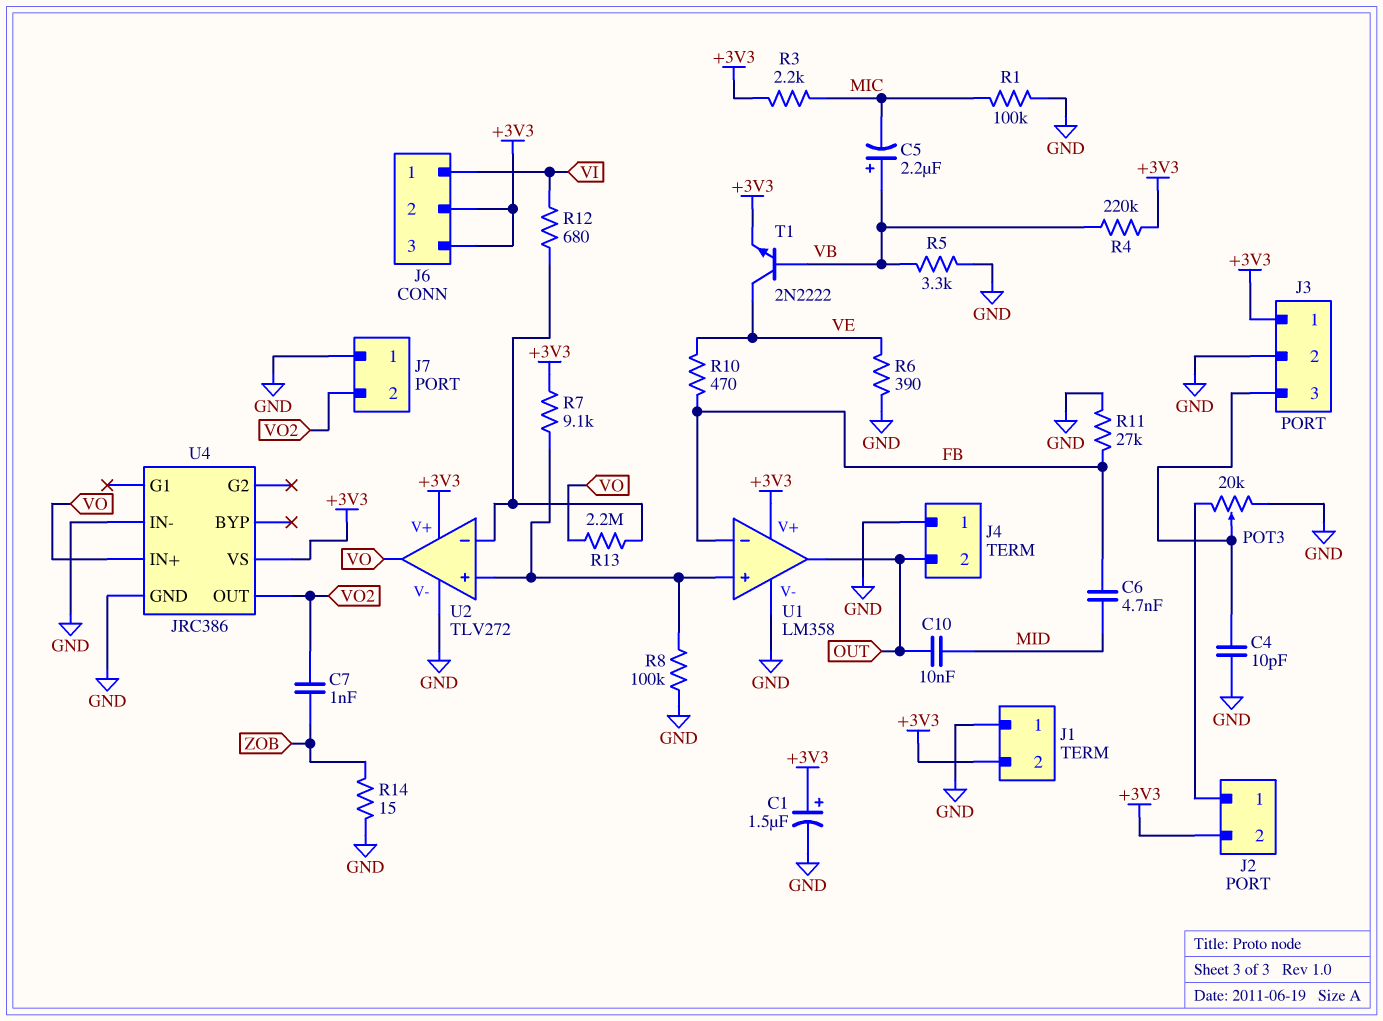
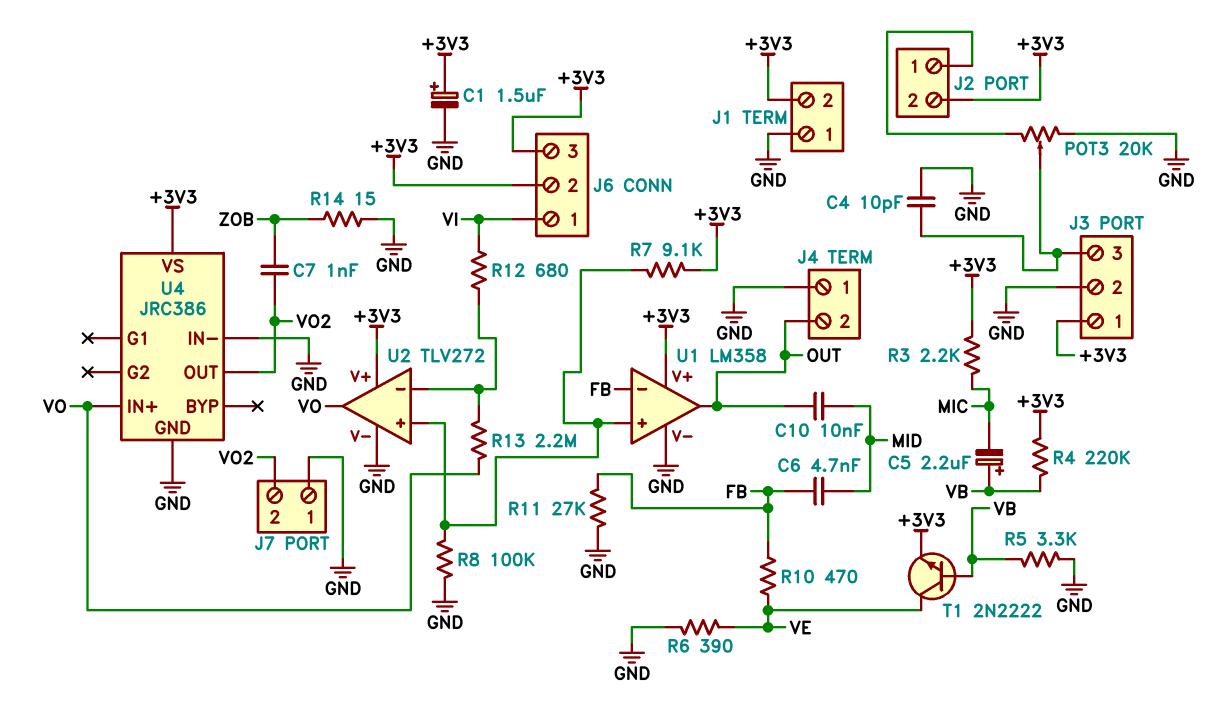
R1: 100k (GND, MIC) -> none

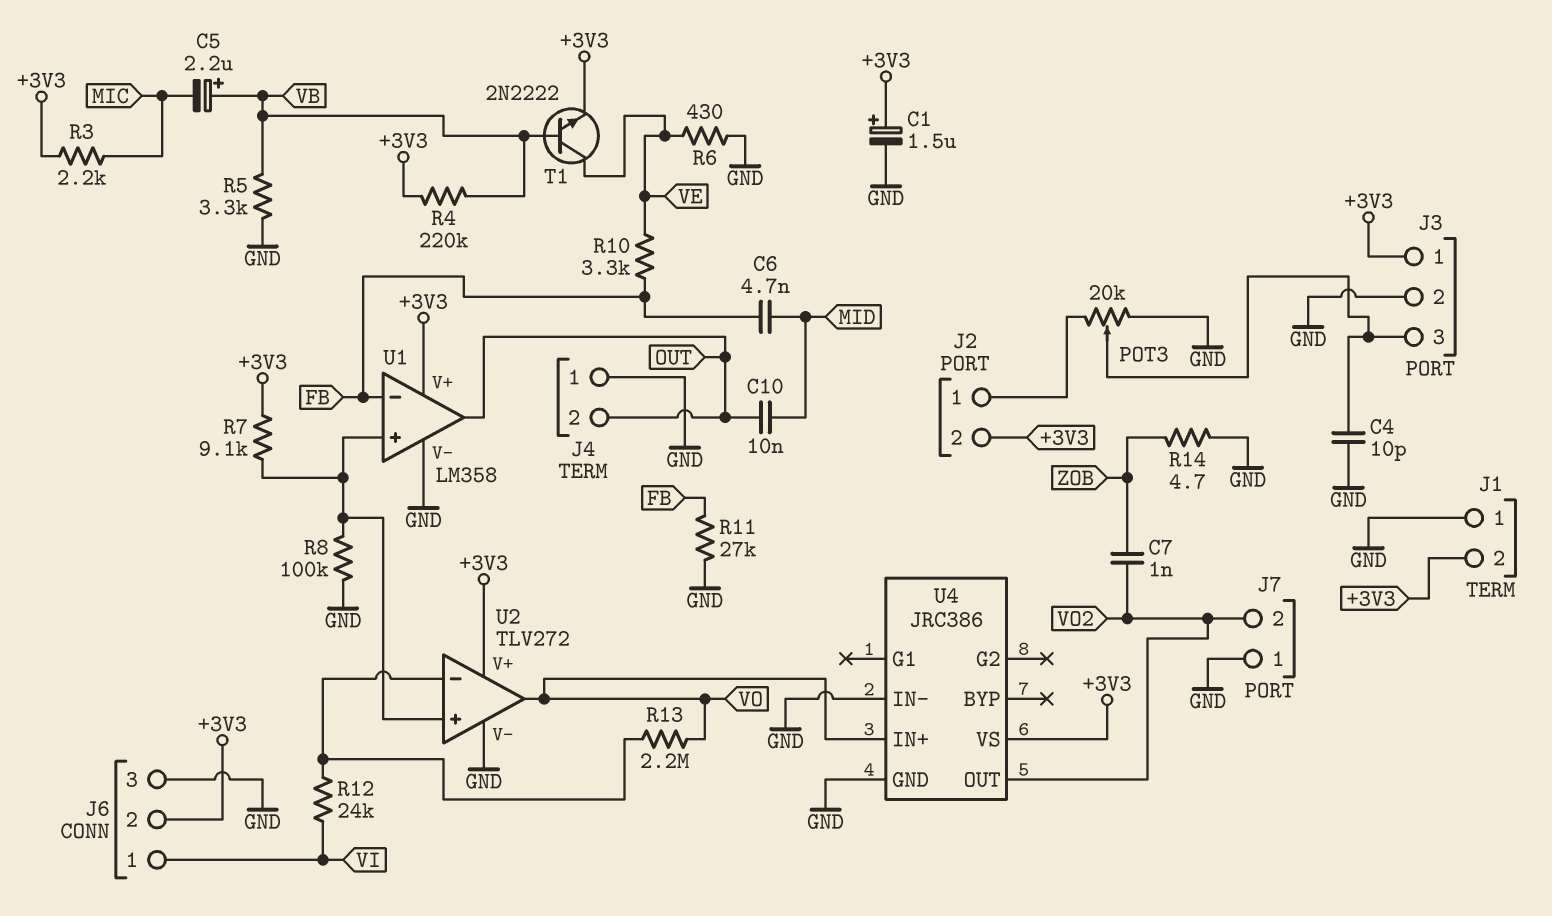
J6 pin 3: +3V3 -> GND
R6: 390 (GND, VE) -> 430 (GND, VE)
R10: 470 (FB, VE) -> 3.3k (FB, VE)
R12: 680 (U2/in-, VI) -> 24k (U2/in-, VI)
R14: 15 (GND, ZOB) -> 4.7 (GND, ZOB)

